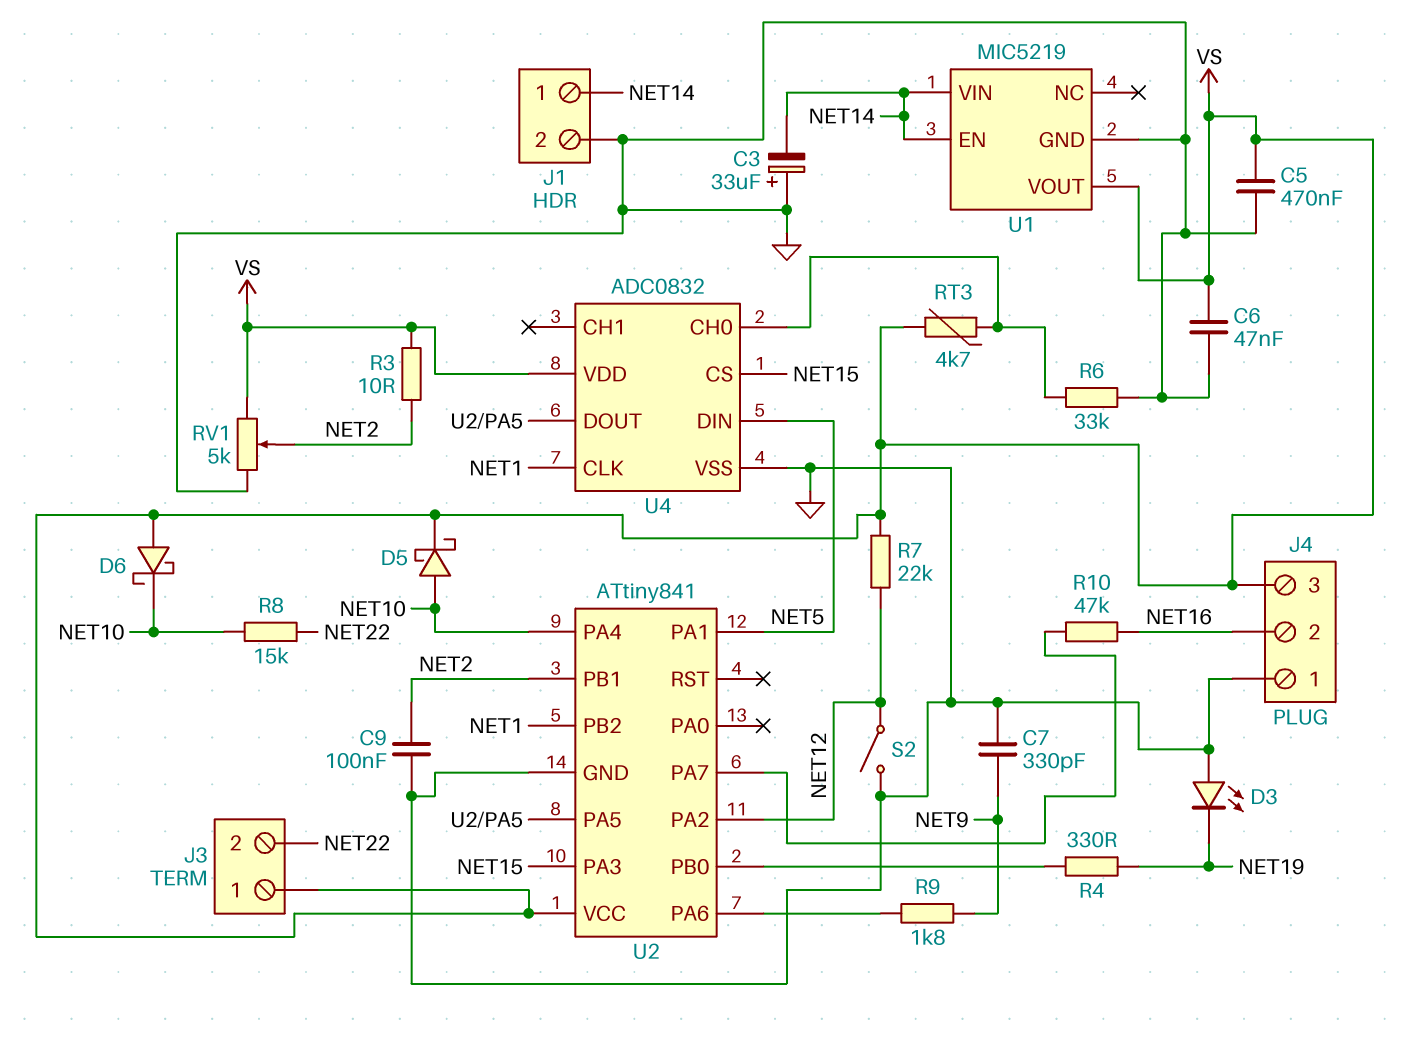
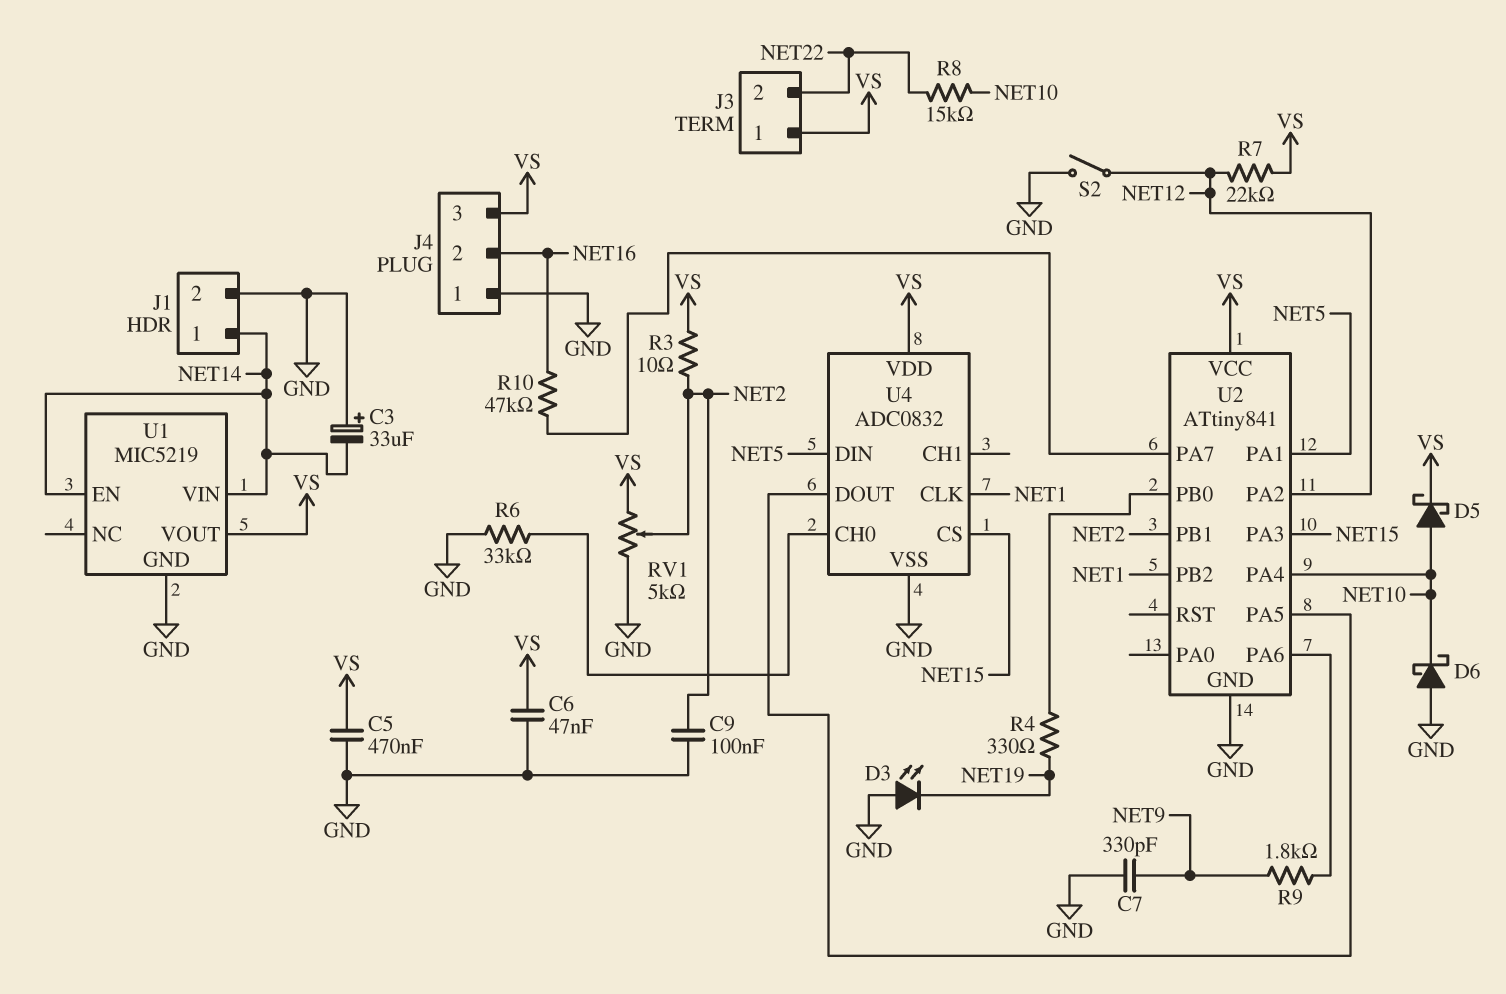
D6: schottky (A VS, K NET10) -> schottky (A GND, K NET10)
RT3: 4.7k (U4/CH0, VS) -> none

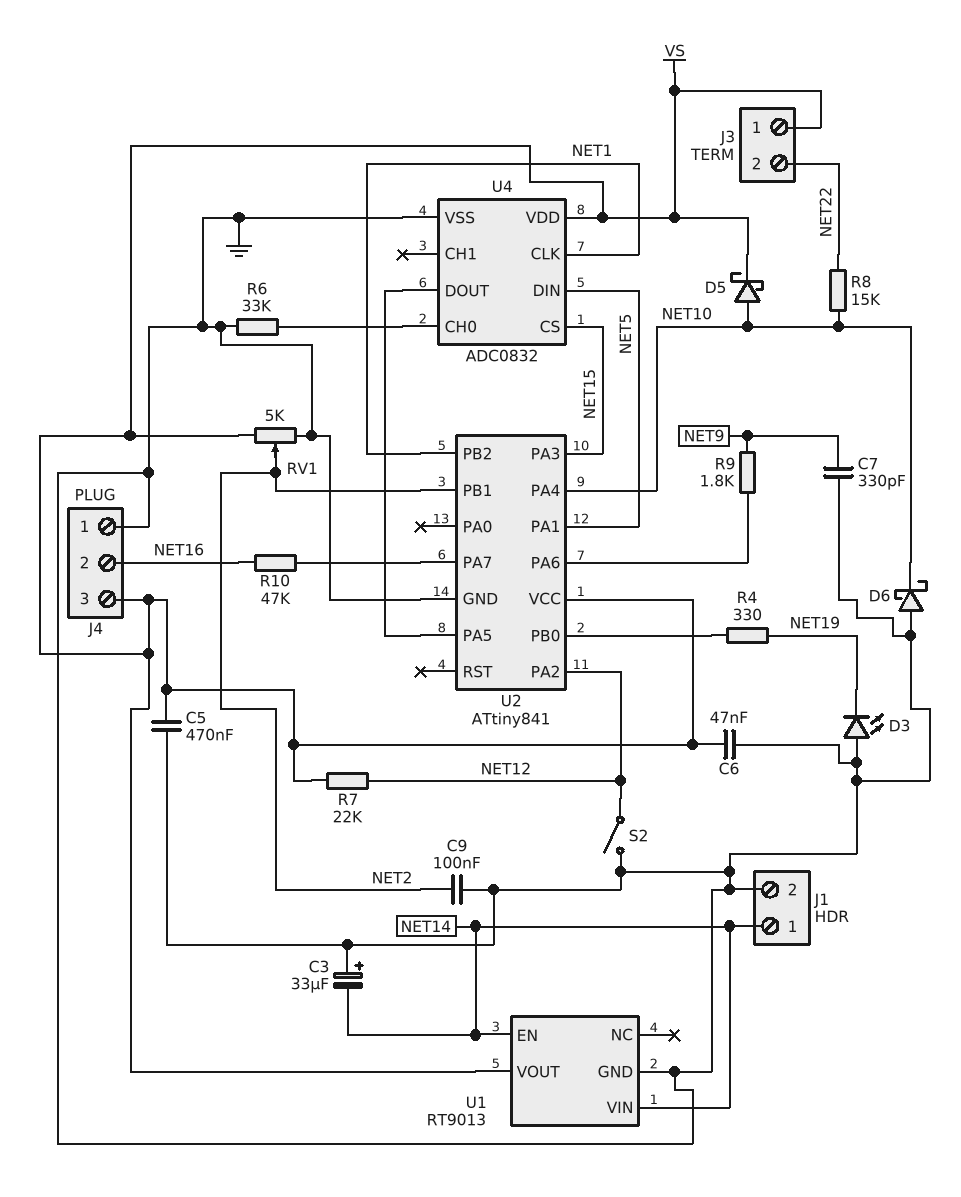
R3: 10 (NET2, VS) -> none
U1: MIC5219 -> RT9013

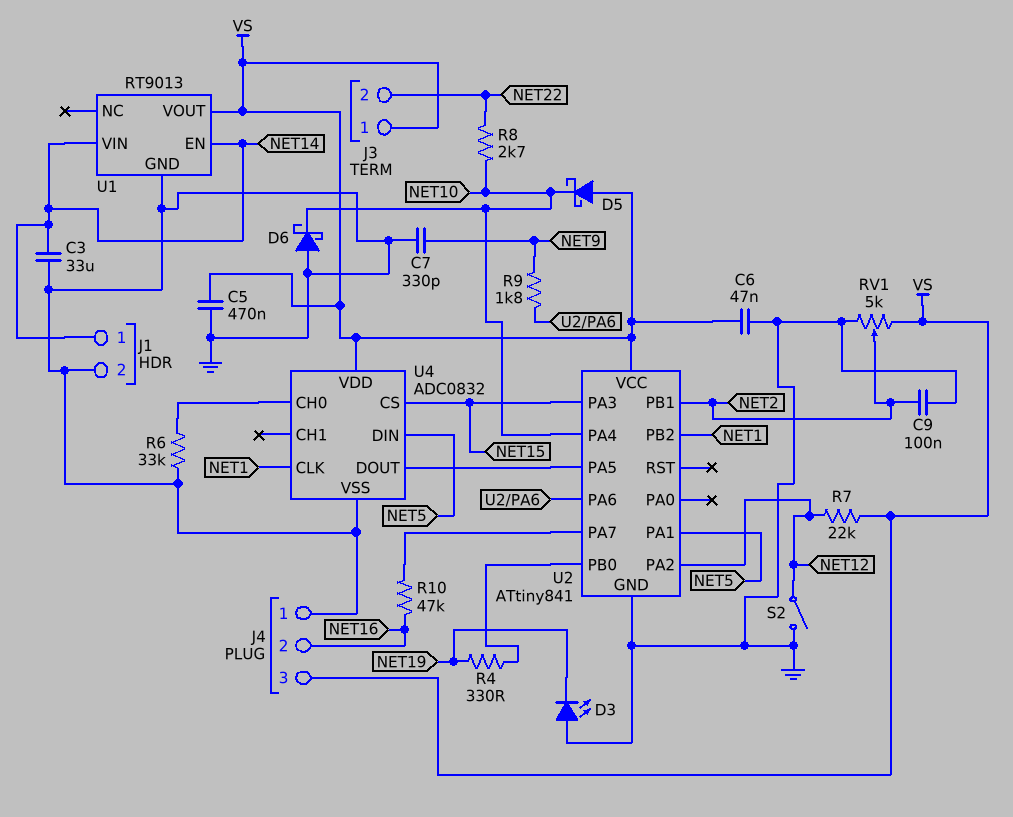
C3: 33uF (plus GND, minus NET14) -> 33uF (GND, NET14)
D5: schottky (A NET10, K VS) -> schottky (A VS, K NET10)
R8: 15k (NET10, NET22) -> 2.7k (NET10, NET22)

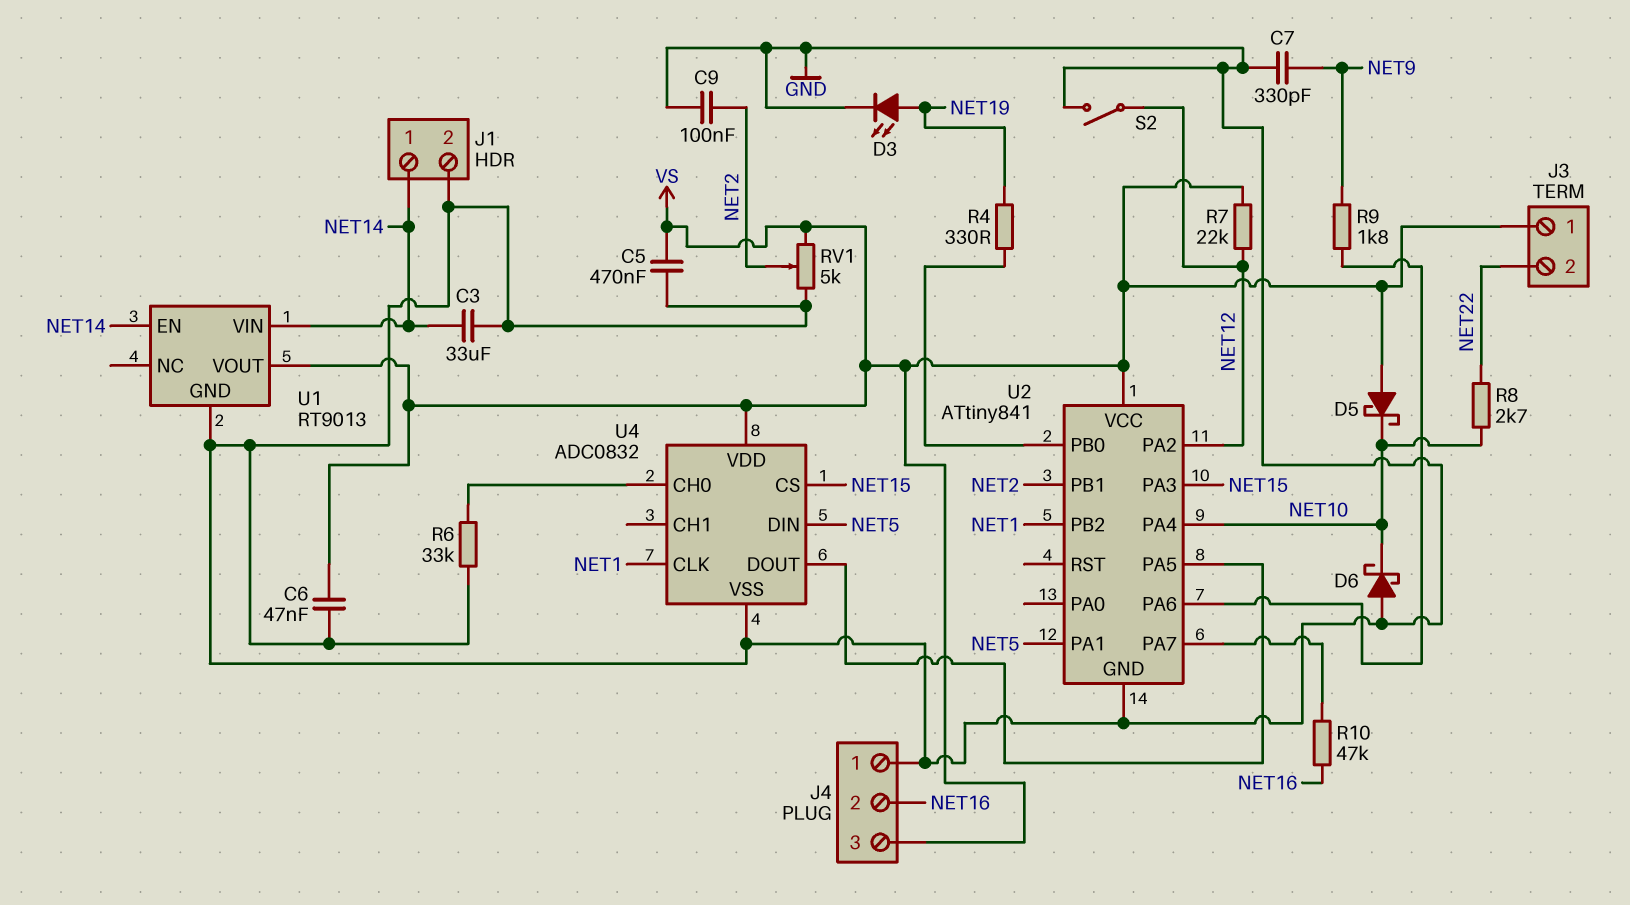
D3: LED (A GND, K NET19) -> LED (A NET19, K GND)

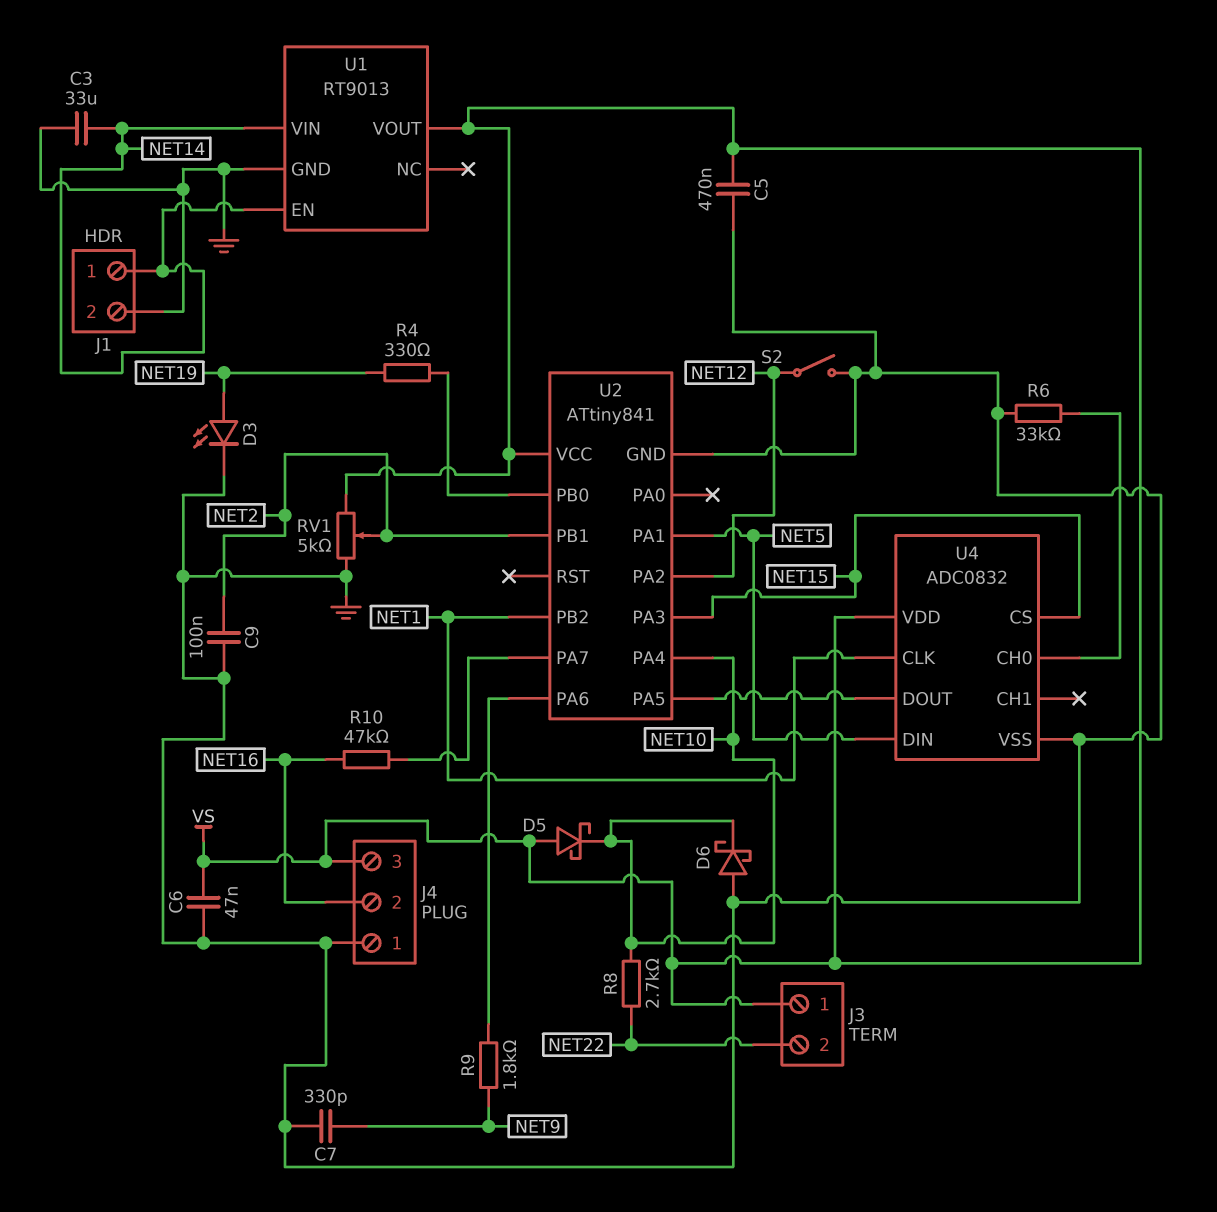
R7: 22k (NET12, VS) -> none

